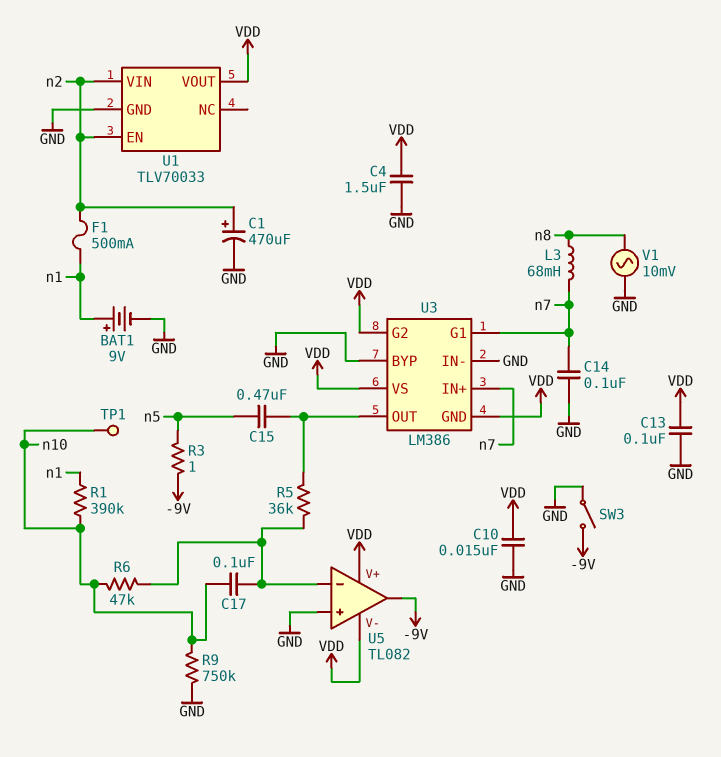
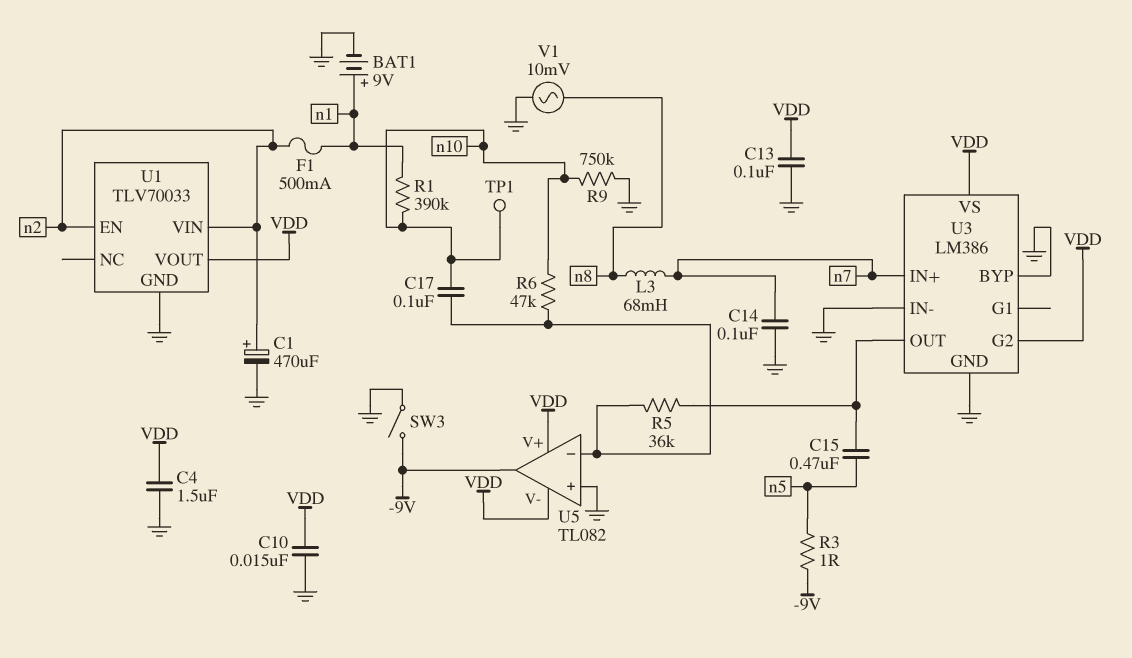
U3 pin G1: n7 -> none
U3 pin GND: VDD -> GND

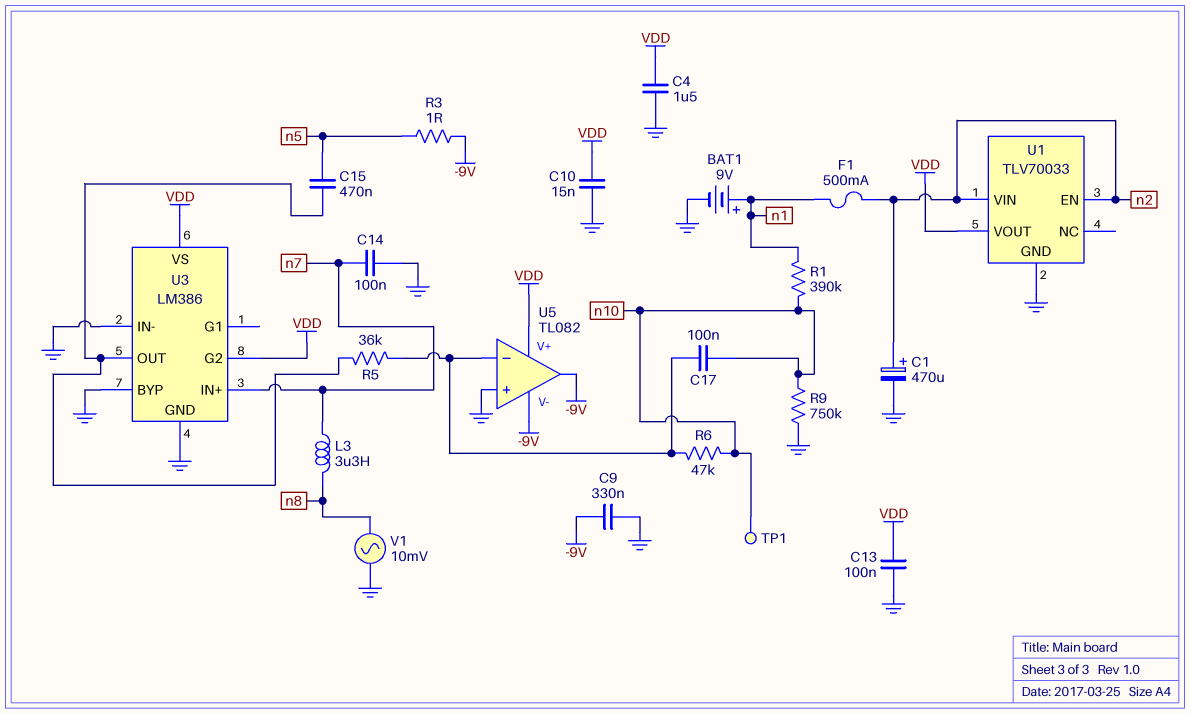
C9: none -> 330nF (-9V, GND)
L3: 68mH (n7, n8) -> 3.3uH (n7, n8)
SW3: switch (-9V, GND) -> none
U5 pin V-: VDD -> -9V

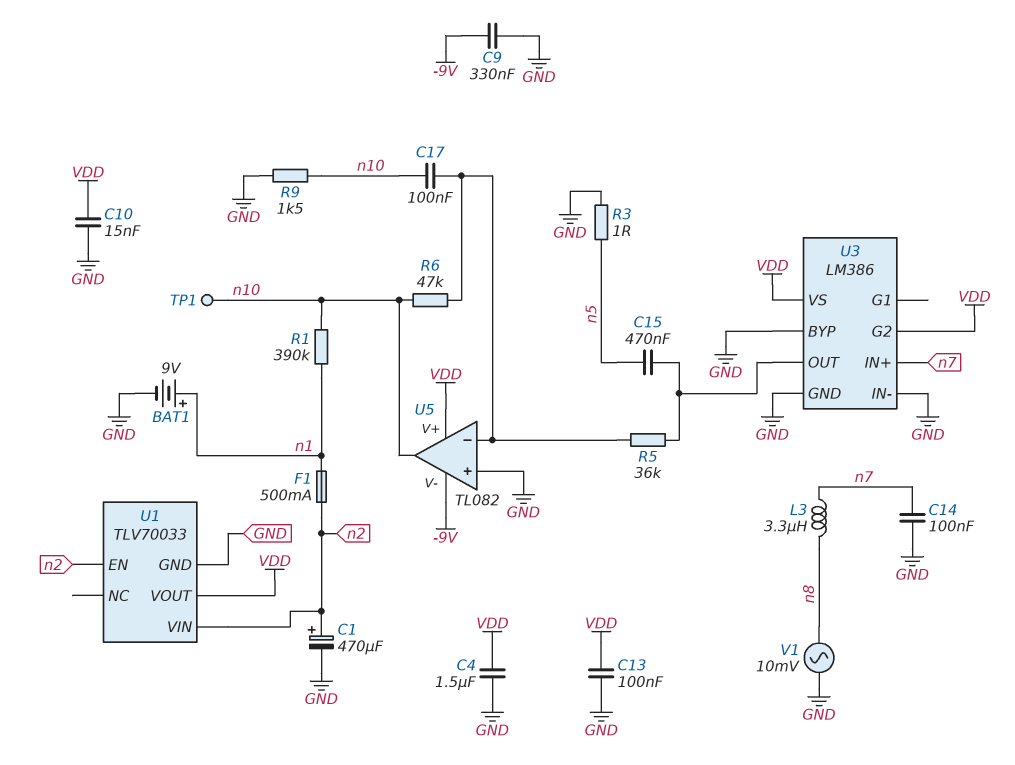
R3: 1 (-9V, n5) -> 1 (GND, n5)
R9: 750k (GND, n10) -> 1.5k (GND, n10)
U5 pin out: -9V -> n10

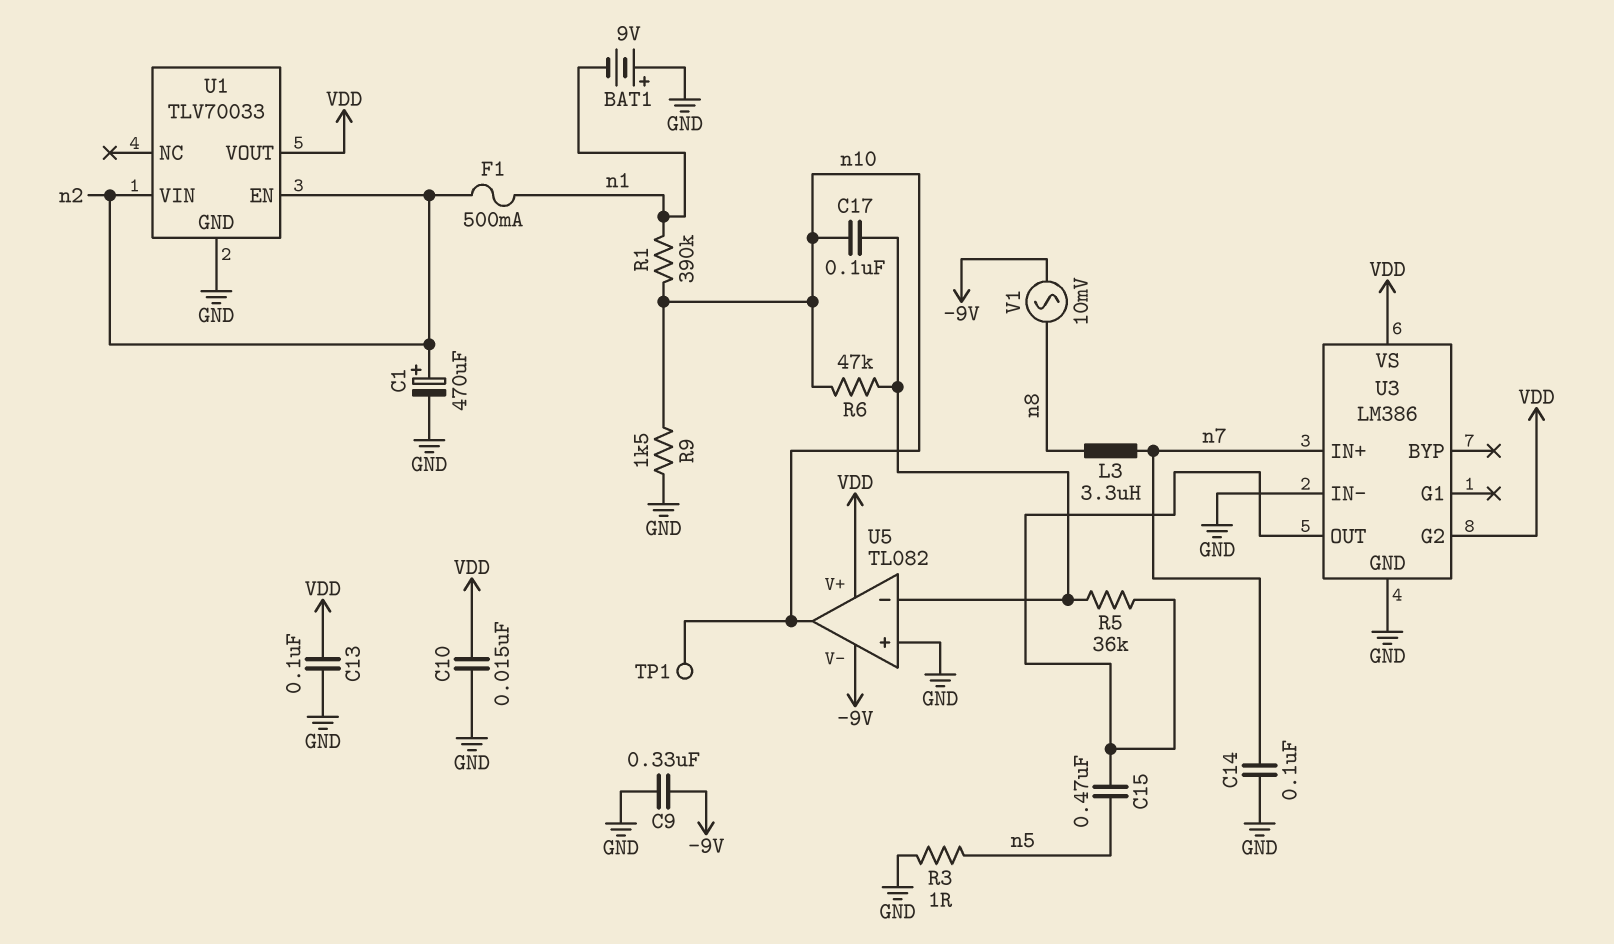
BAT1: 9V (plus n1, minus GND) -> 9V (plus GND, minus n1)
C4: 1.5uF (GND, VDD) -> none
U3 pin BYP: GND -> none
V1: AC 10mV (GND, n8) -> AC 10mV (-9V, n8)

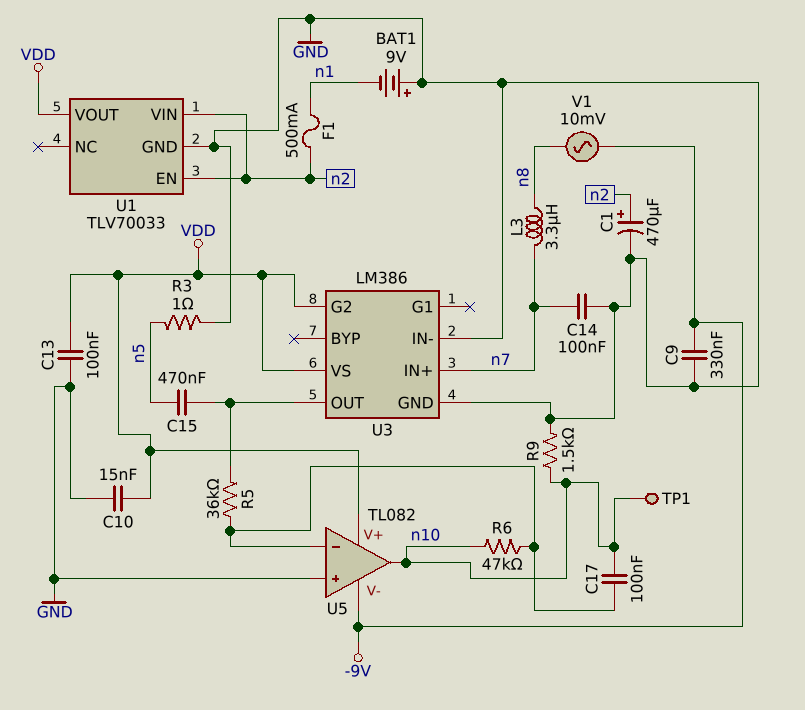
R1: 390k (n1, n10) -> none

